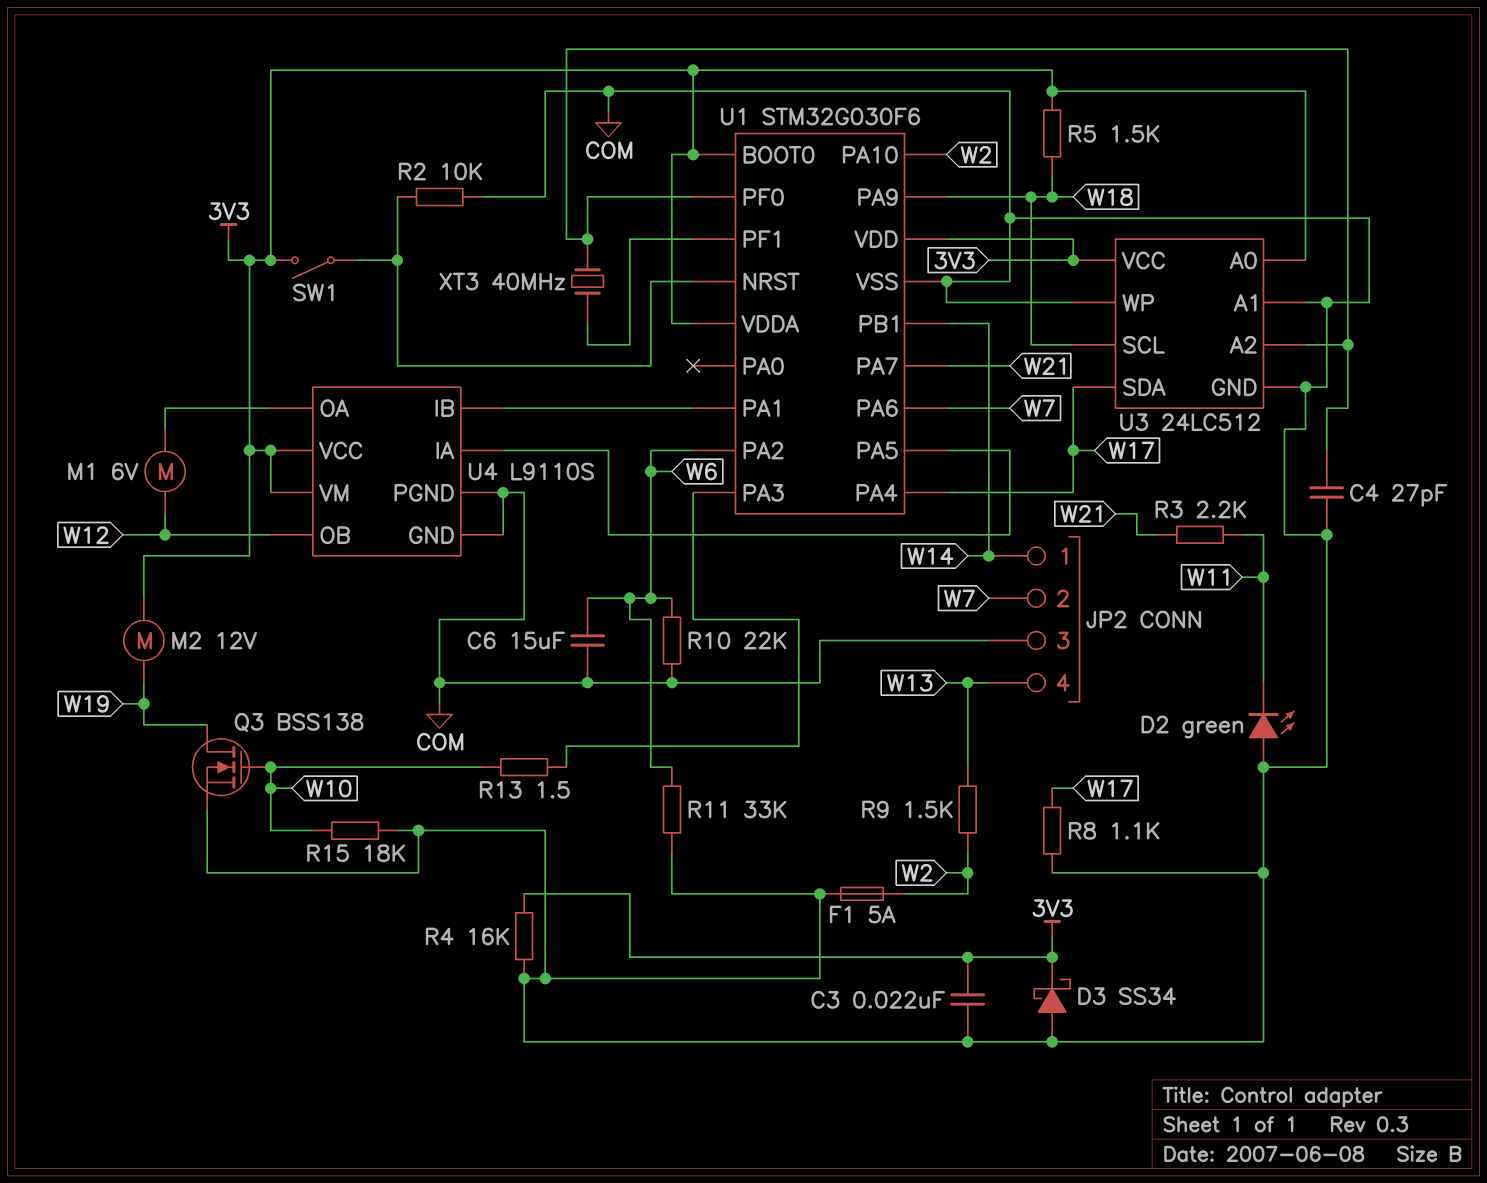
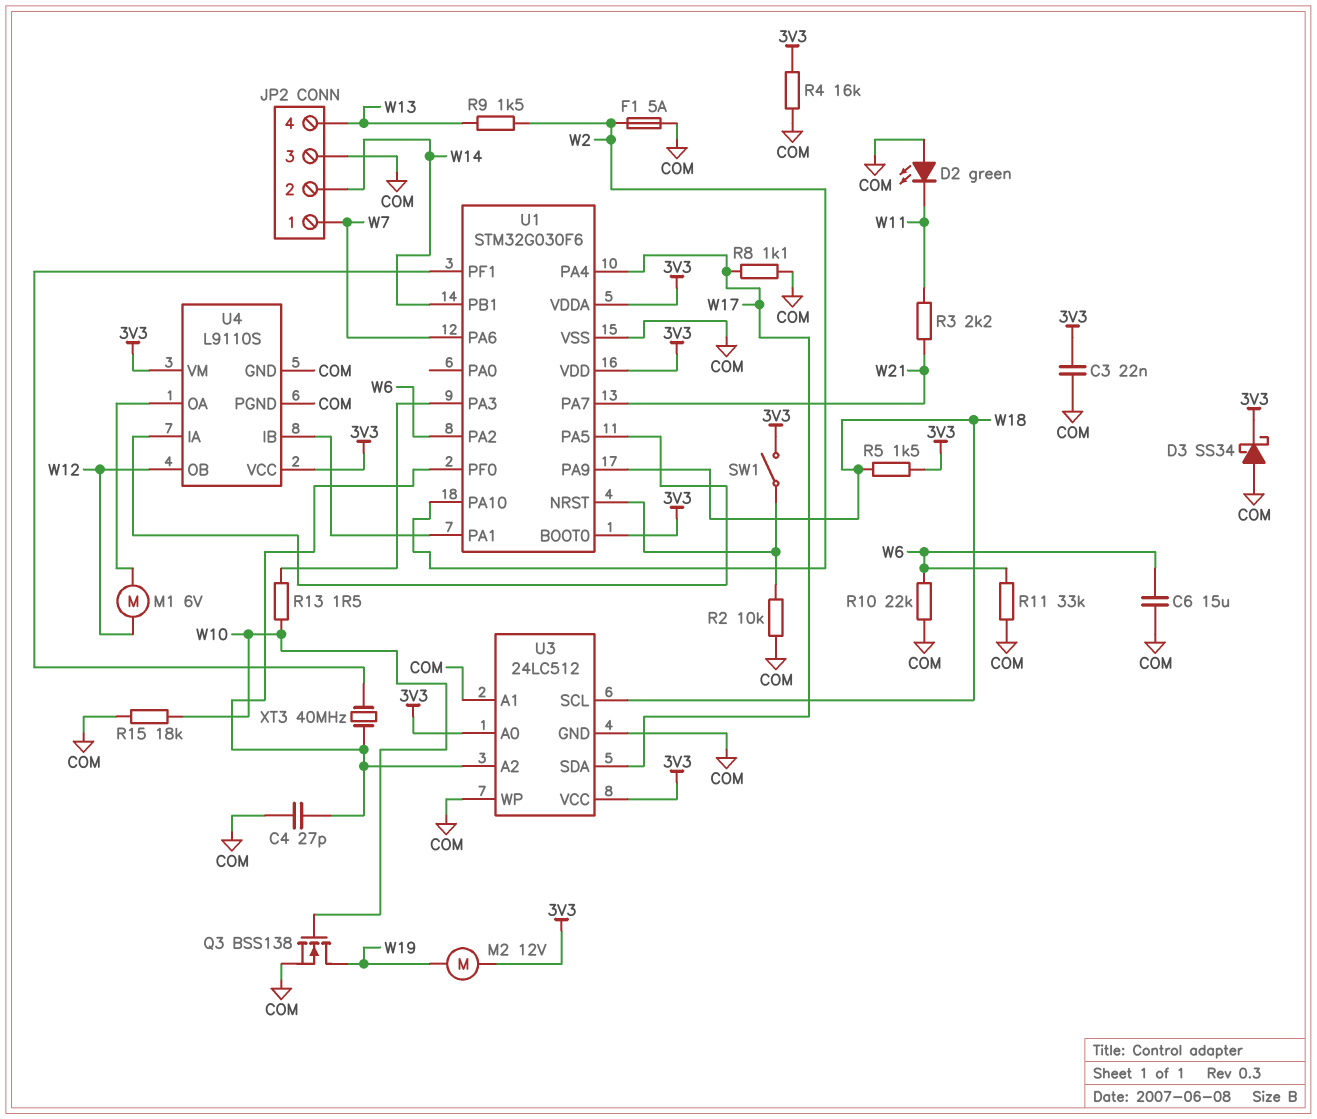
JP2 pin 1: W14 -> W7
JP2 pin 2: W7 -> W14

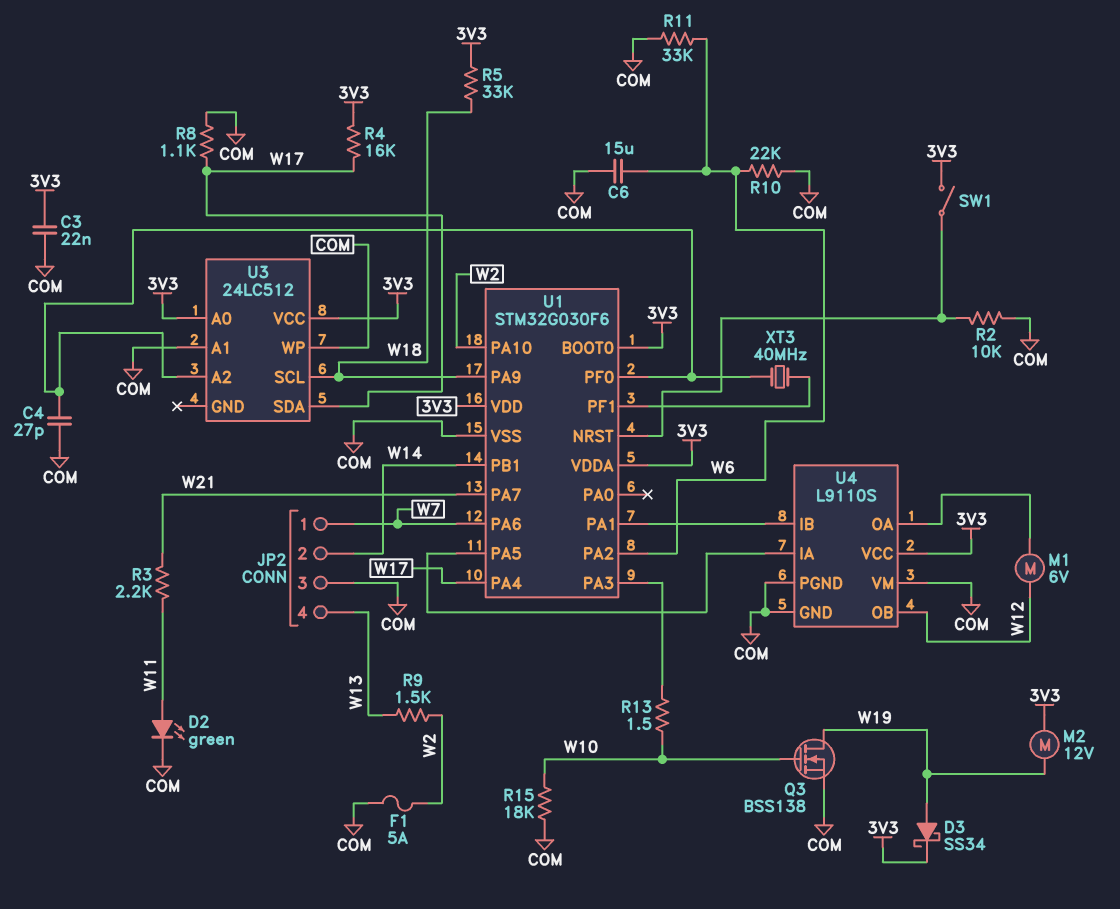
D2: LED green (A COM, K W11) -> LED green (A W11, K COM)
D3: schottky SS34 (A COM, K 3V3) -> schottky SS34 (A W19, K 3V3)
R4: 16k (3V3, COM) -> 16k (3V3, W17)
R5: 1.5k (3V3, W18) -> 33k (3V3, W18)
U3 pin GND: COM -> none
U4 pin VM: 3V3 -> COM

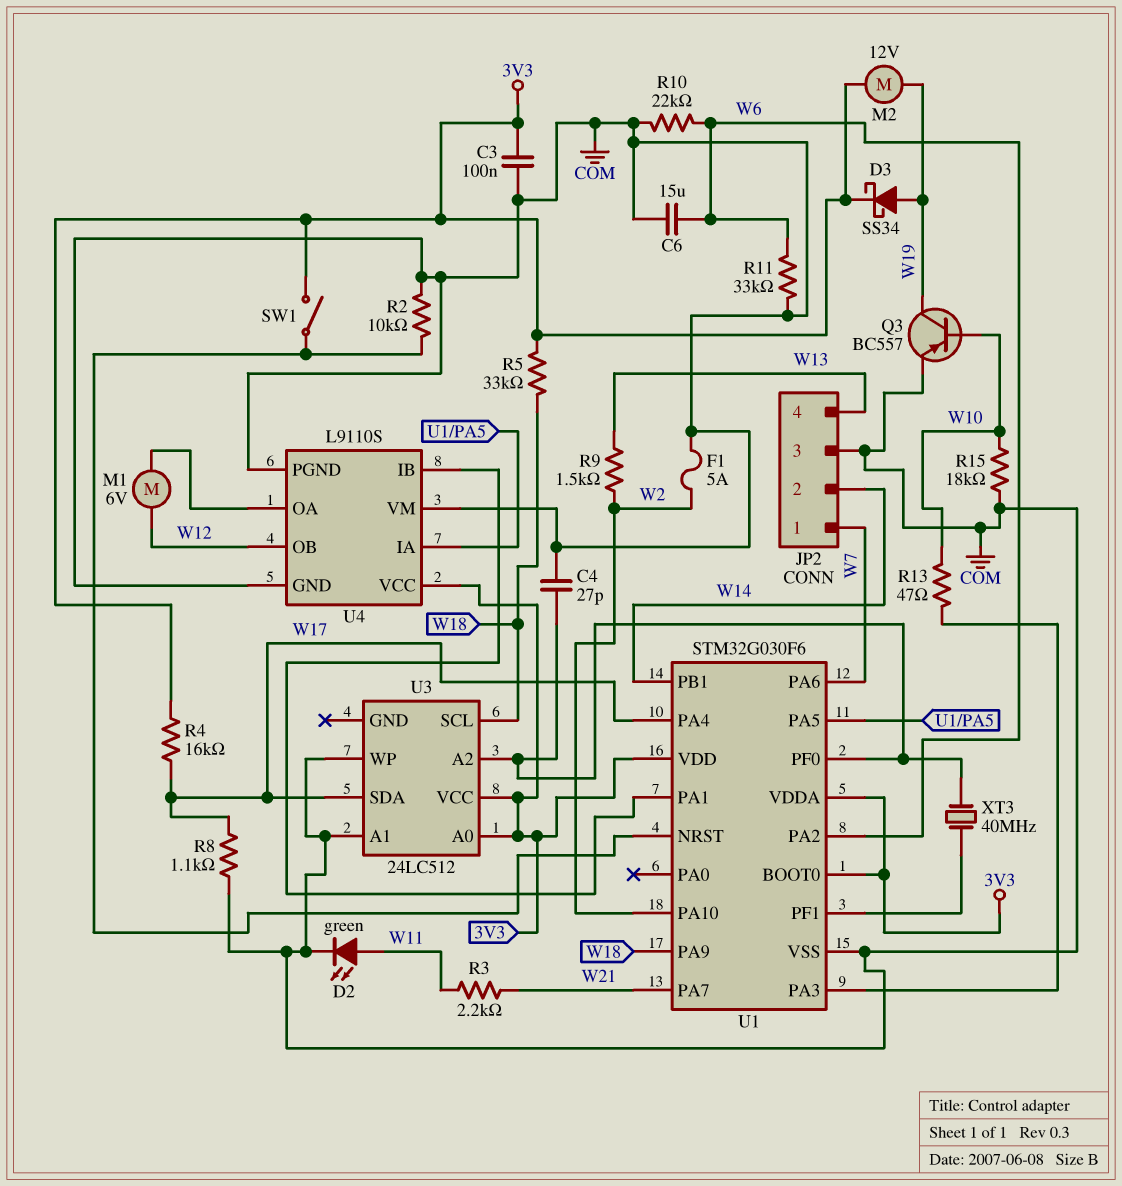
C3: 22nF (3V3, COM) -> 100nF (3V3, COM)
Q3: NMOS BSS138 (G W10, D W19, S COM) -> PNP BC557 (B W10, C W19, E COM)
R13: 1.5 (U1/PA3, W10) -> 47 (U1/PA3, W10)

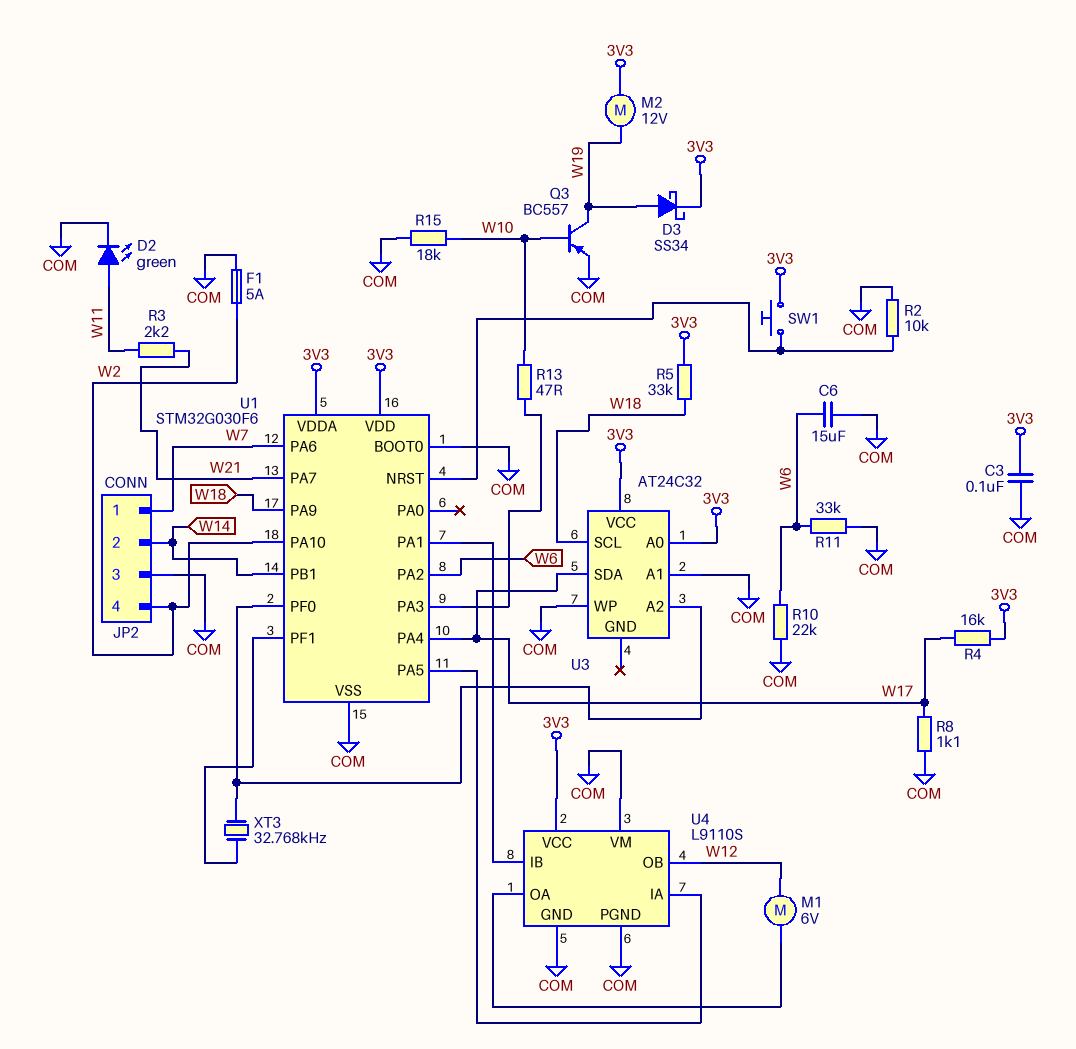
C4: 27pF (COM, U1/PF0) -> none
JP2 pin 4: W13 -> W2
R9: 1.5k (W2, W13) -> none
SW1: switch (3V3, U1/NRST) -> button (3V3, U1/NRST)
U1 pin BOOT0: 3V3 -> COM
U3: 24LC512 -> AT24C32
XT3: 40MHz (U1/PF0, U1/PF1) -> 32.768kHz (U1/PF0, U1/PF1)

